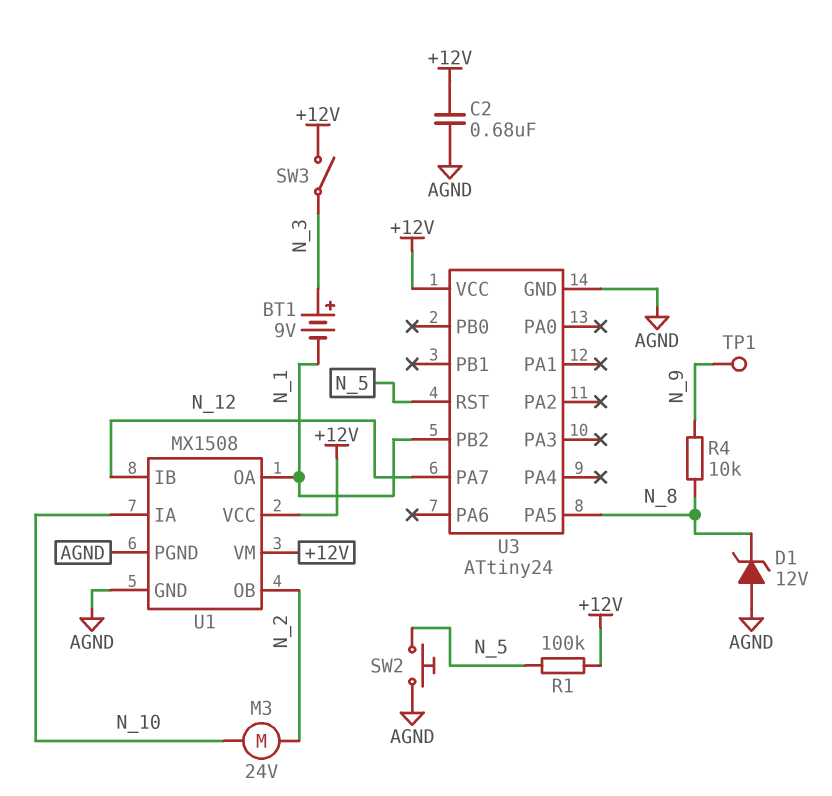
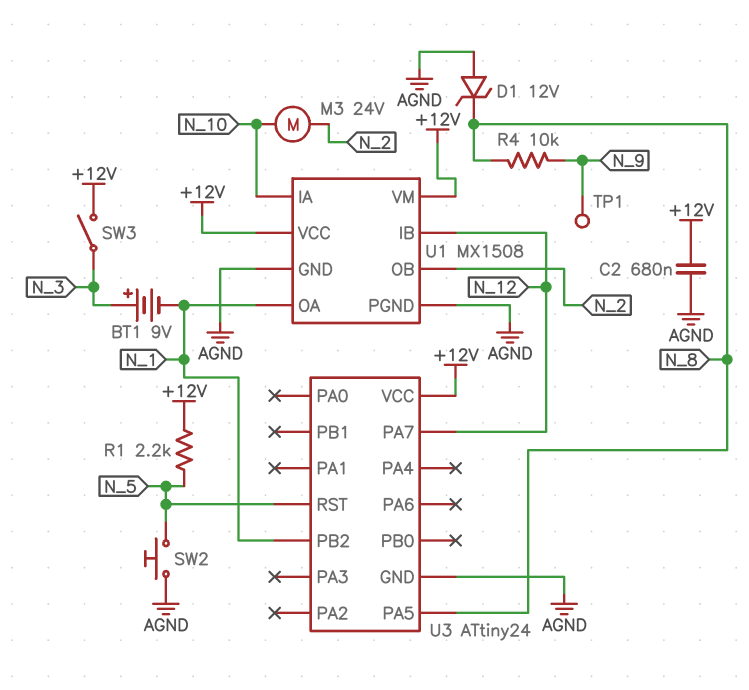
R1: 100k (+12V, N_5) -> 2.2k (+12V, N_5)

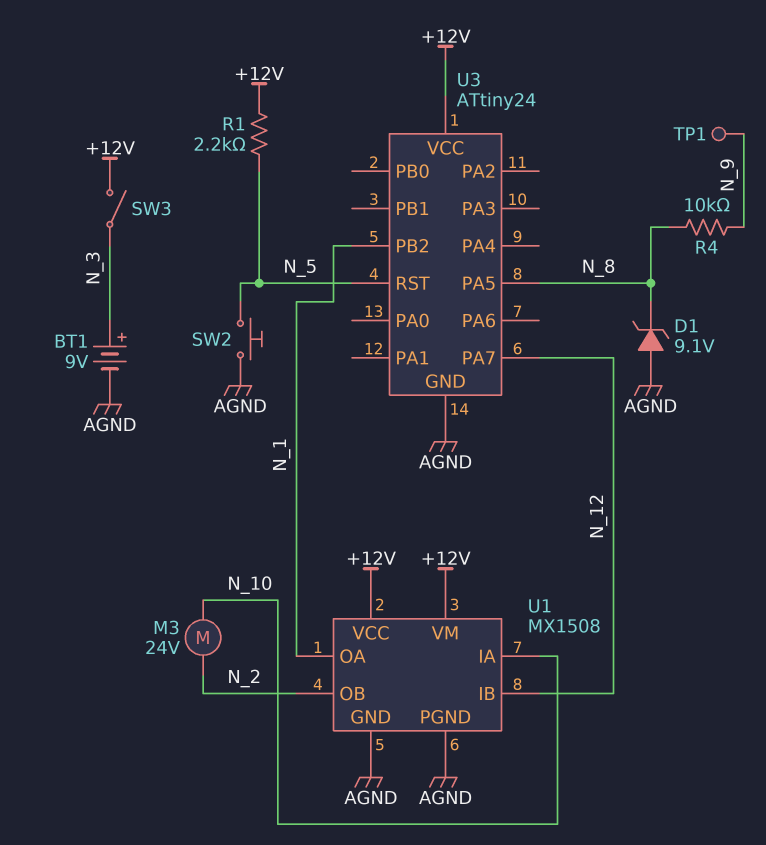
BT1: 9V (plus N_3, minus N_1) -> 9V (plus N_3, minus AGND)
C2: 680nF (+12V, AGND) -> none
D1: zener 12V (A AGND, K N_8) -> zener 9.1V (A AGND, K N_8)

